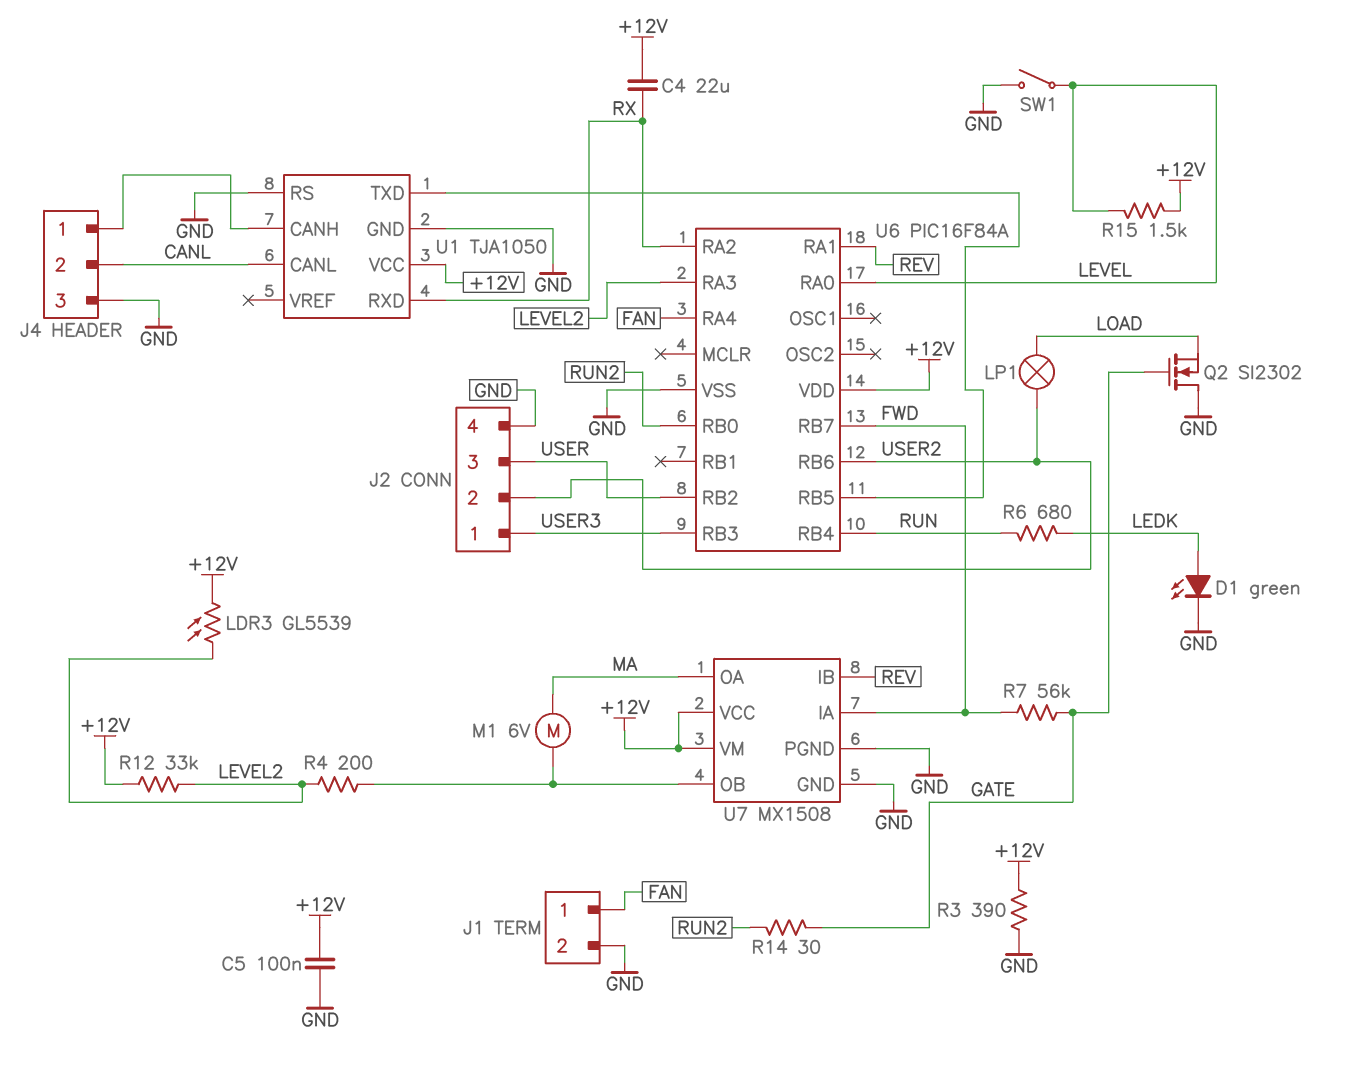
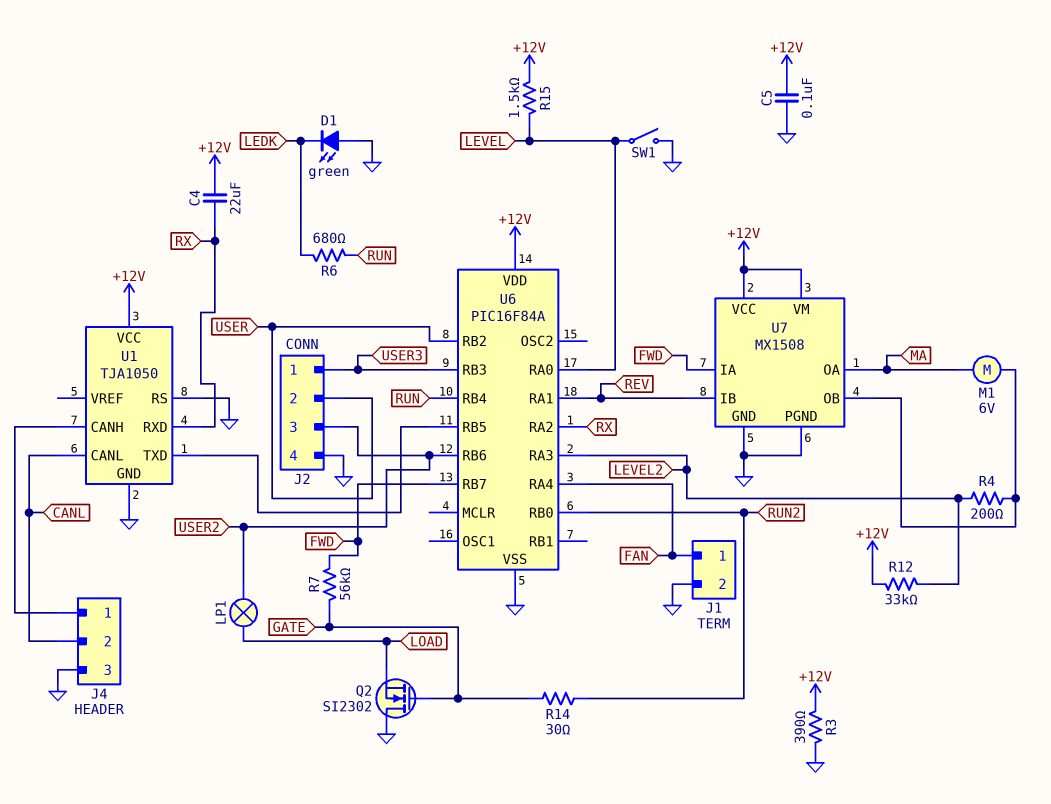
D1: LED green (A LEDK, K GND) -> LED green (A GND, K LEDK)
J2 pin 2: USER2 -> USER
J2 pin 3: USER -> USER2
LDR3: GL5539 (+12V, LEVEL2) -> none

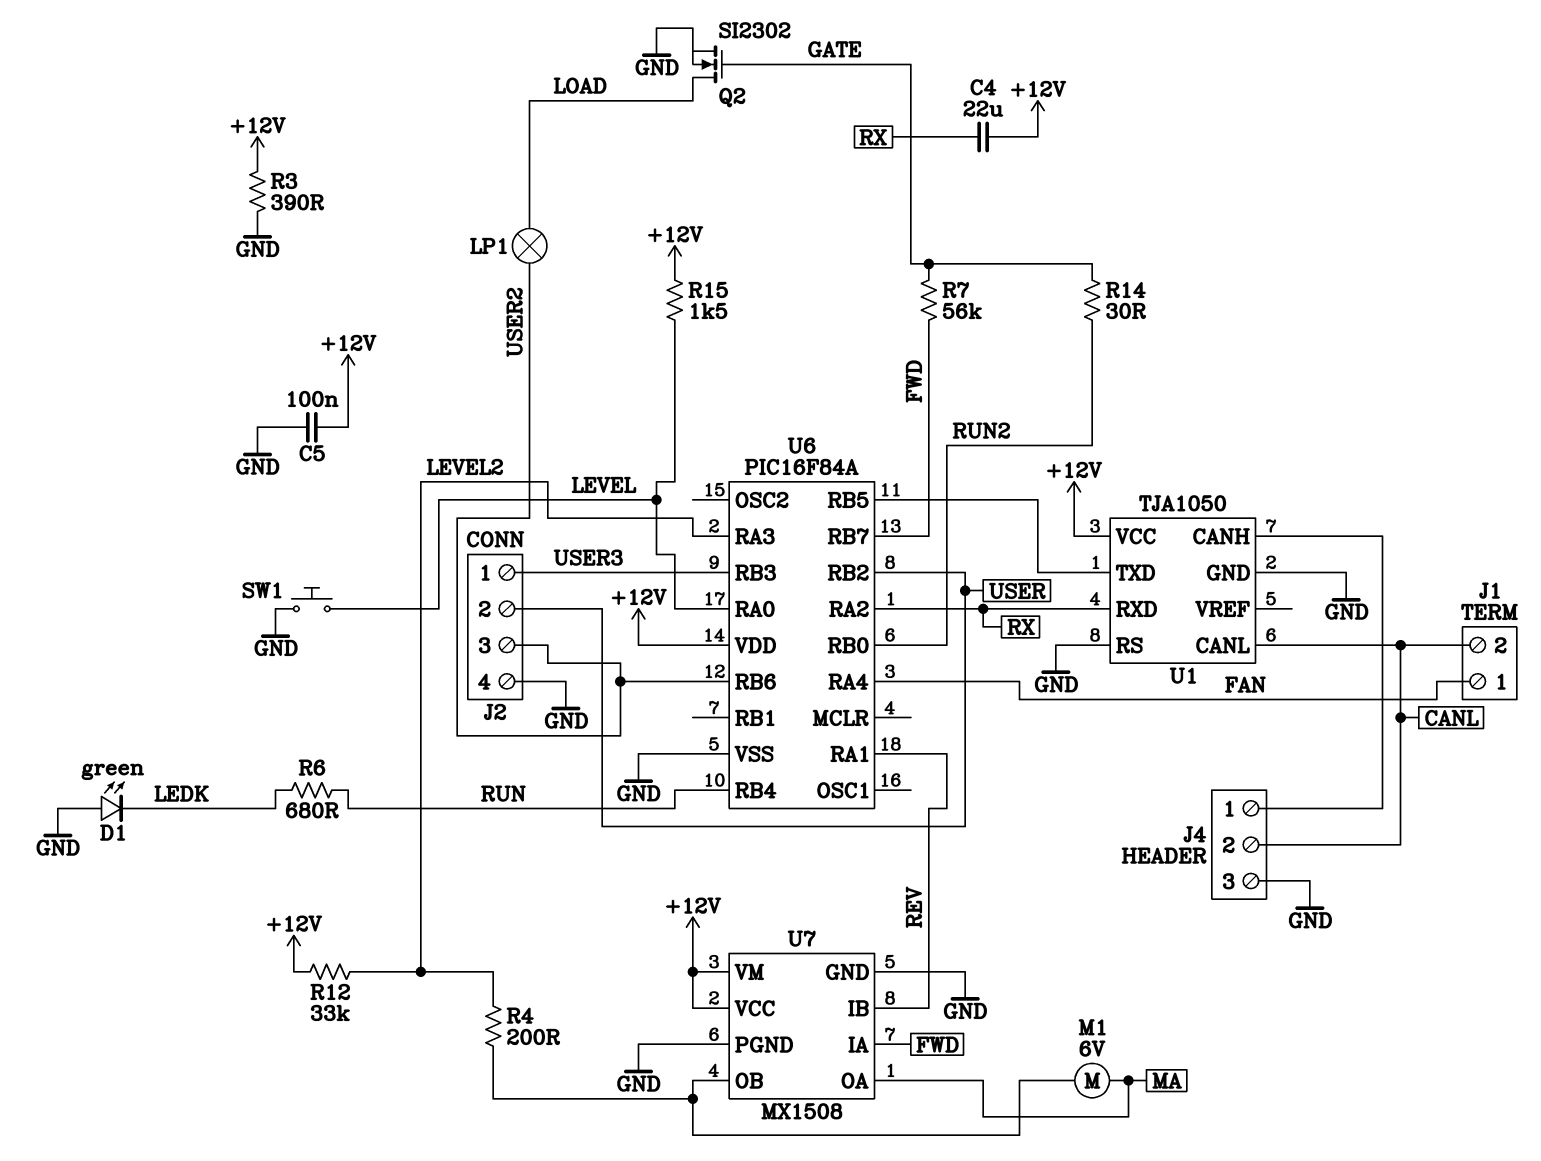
J1 pin 2: GND -> CANL
Q2: NMOS SI2302 (G GATE, D GND, S LOAD) -> NMOS SI2302 (G GATE, D LOAD, S GND)
SW1: switch (GND, LEVEL) -> button (GND, LEVEL)

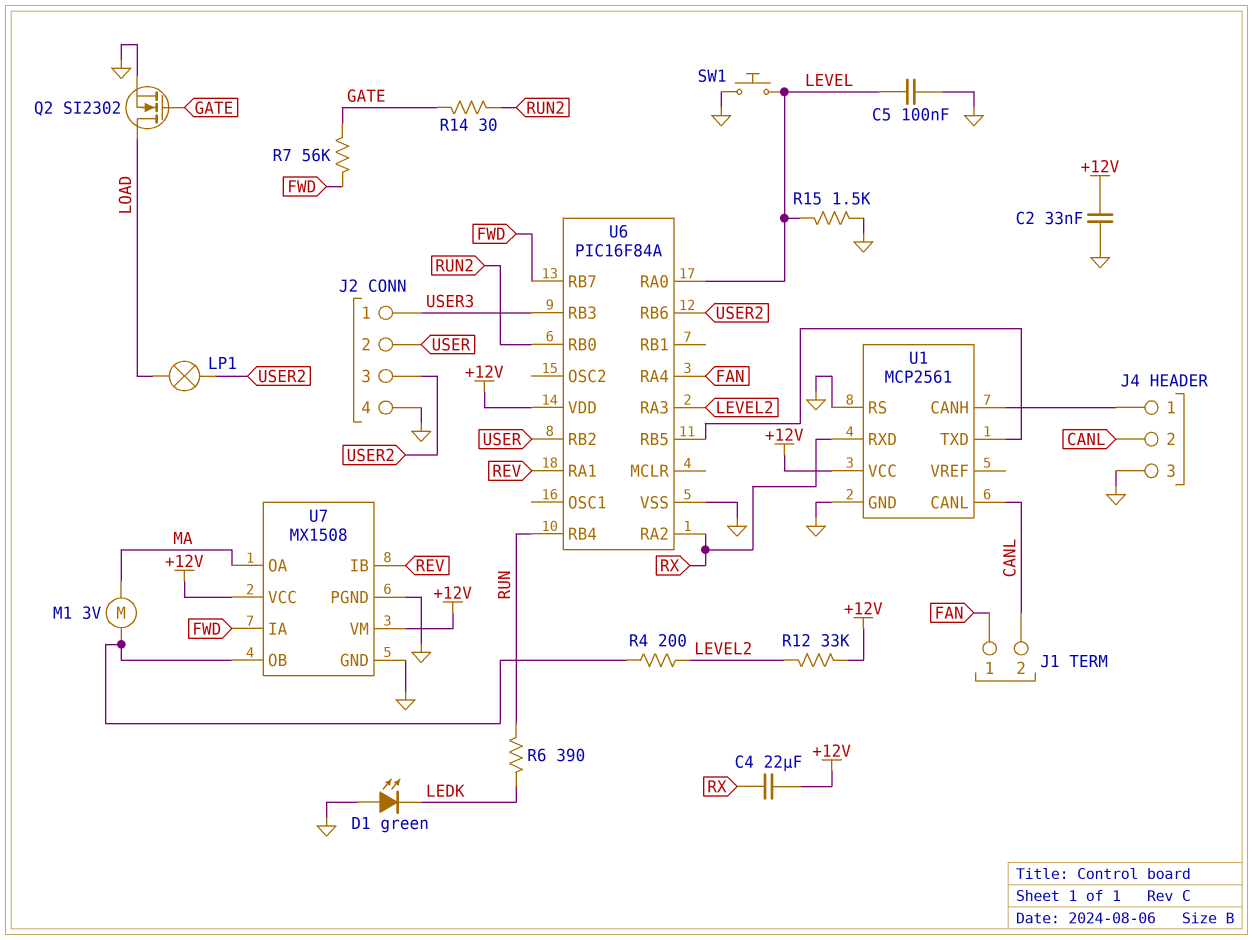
C2: none -> 33nF (+12V, GND)
C5: 100nF (+12V, GND) -> 100nF (GND, LEVEL)
M1: motor 6V (MA, U7/OB) -> motor 3V (MA, U7/OB)
R3: 390 (+12V, GND) -> none
R6: 680 (LEDK, RUN) -> 390 (LEDK, RUN)
R15: 1.5k (+12V, LEVEL) -> 1.5k (GND, LEVEL)
U1: TJA1050 -> MCP2561

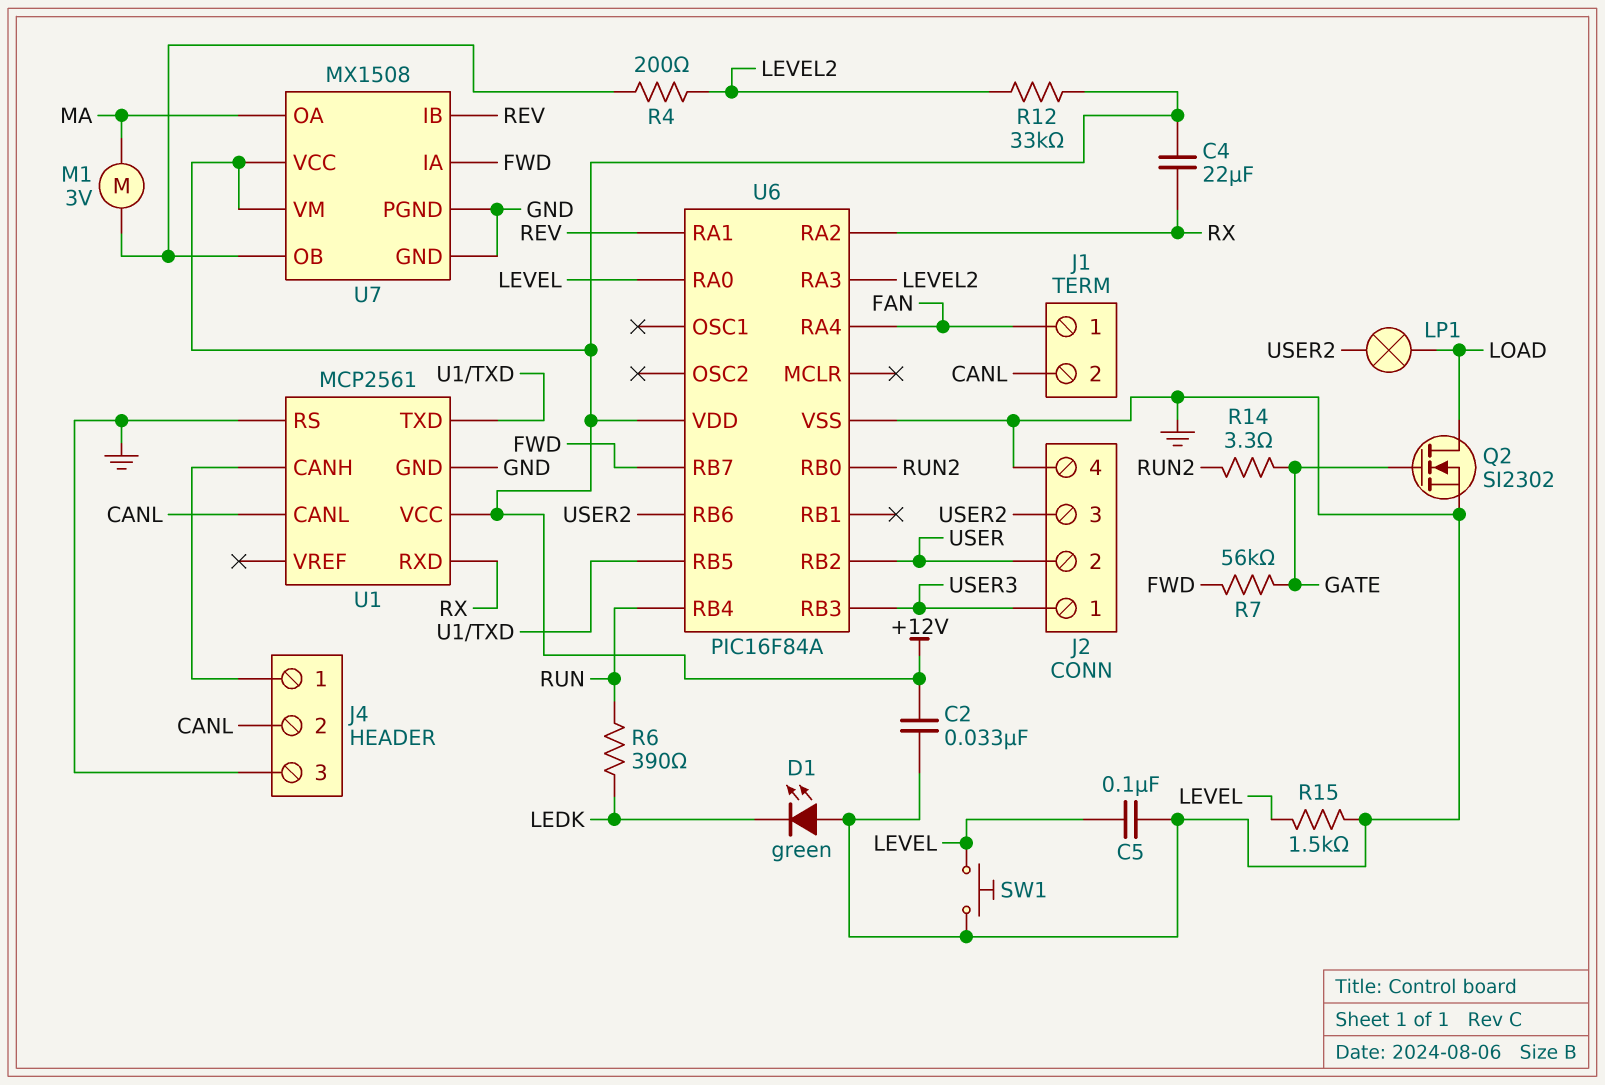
R14: 30 (GATE, RUN2) -> 3.3 (GATE, RUN2)

